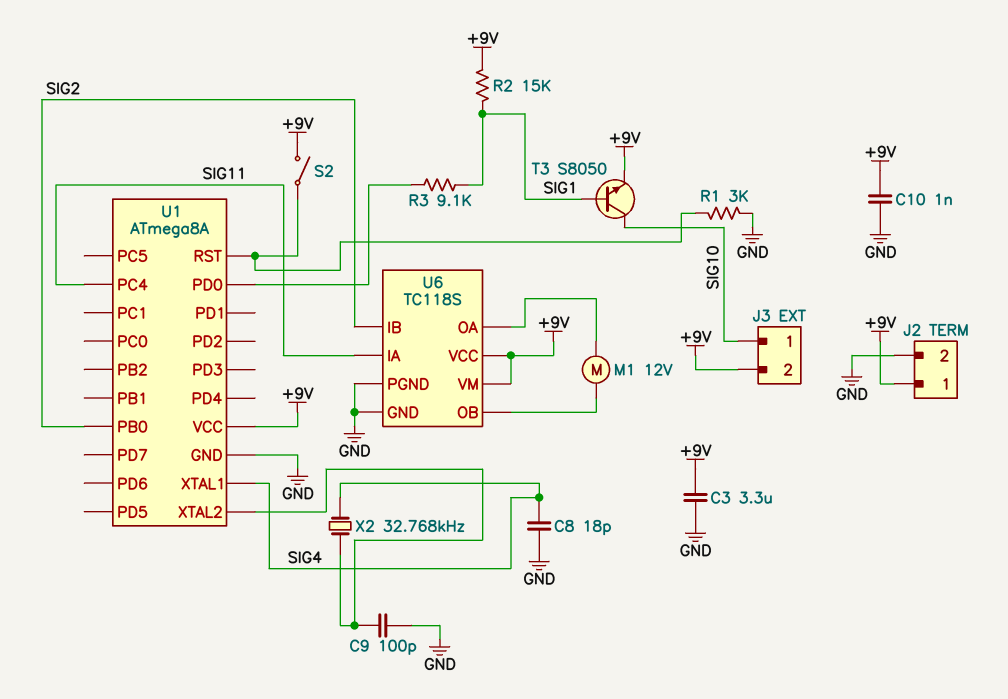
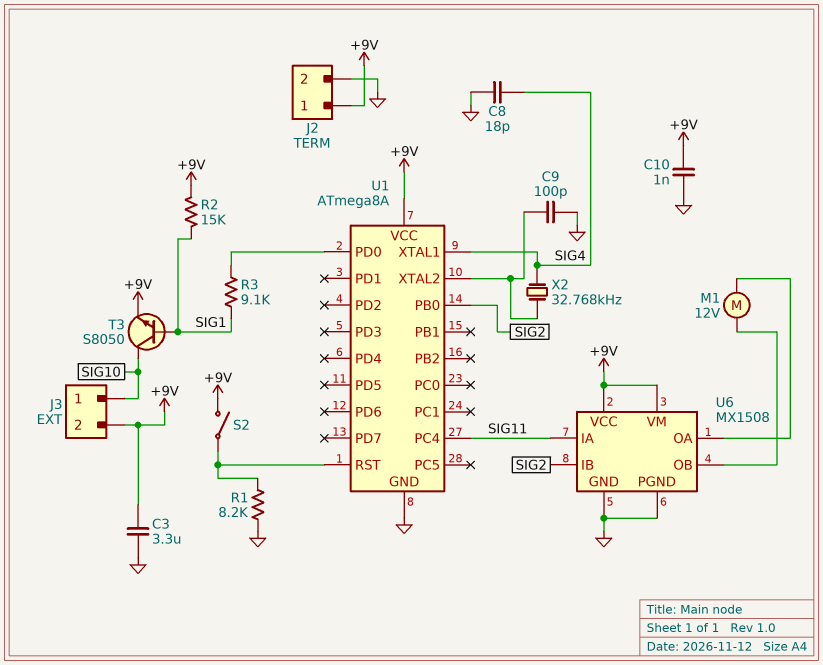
R1: 3k (GND, U1/RST) -> 8.2k (GND, U1/RST)
U6: TC118S -> MX1508

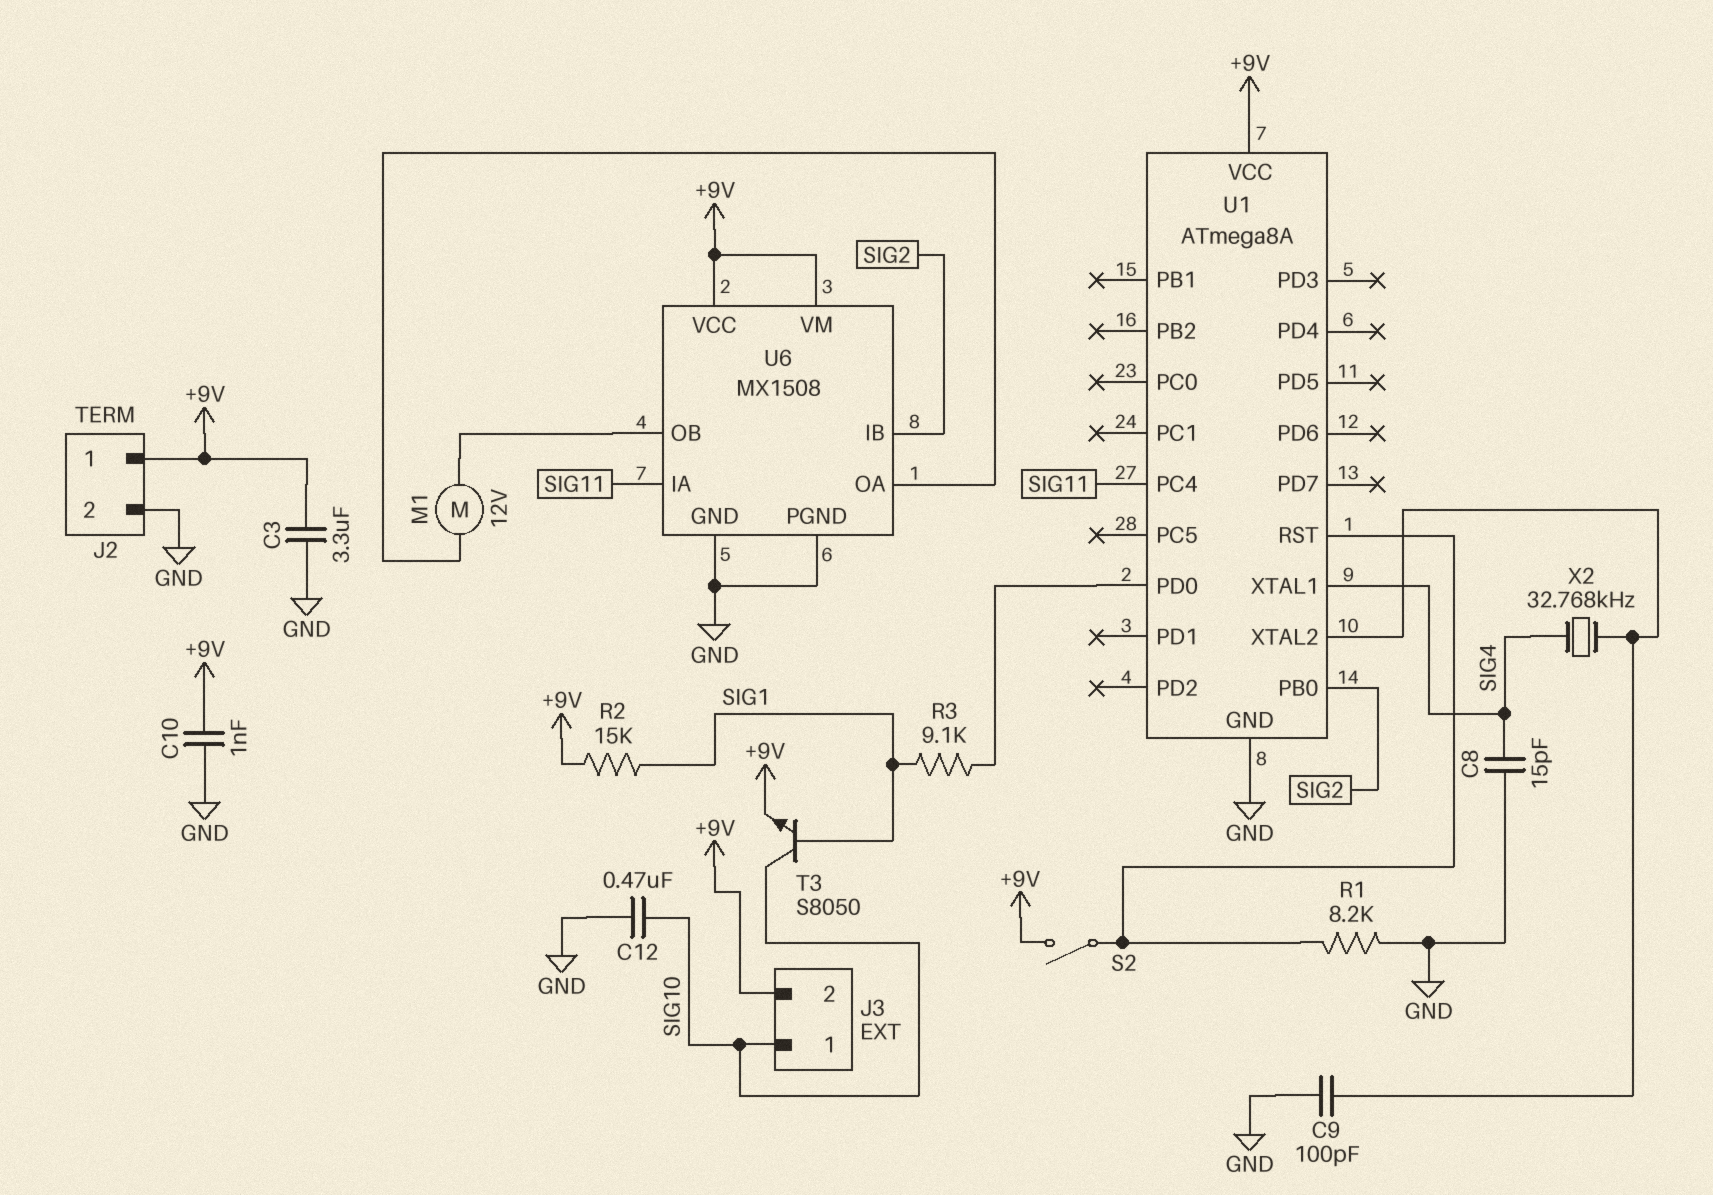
C8: 18pF (GND, SIG4) -> 15pF (GND, SIG4)
C12: none -> 470nF (GND, SIG10)

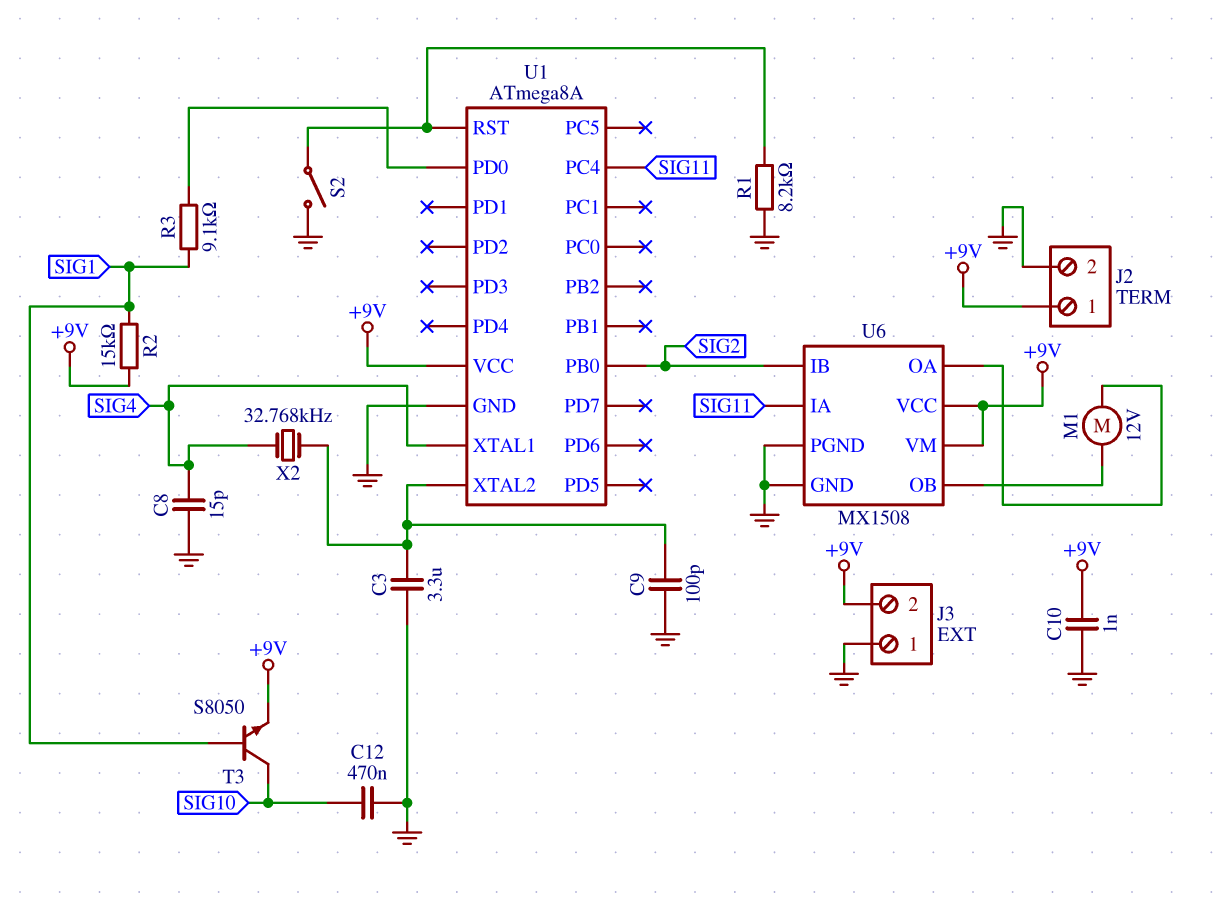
C3: 3.3uF (+9V, GND) -> 3.3uF (GND, U1/XTAL2)
J3 pin 1: SIG10 -> GND
S2: switch (+9V, U1/RST) -> switch (GND, U1/RST)

